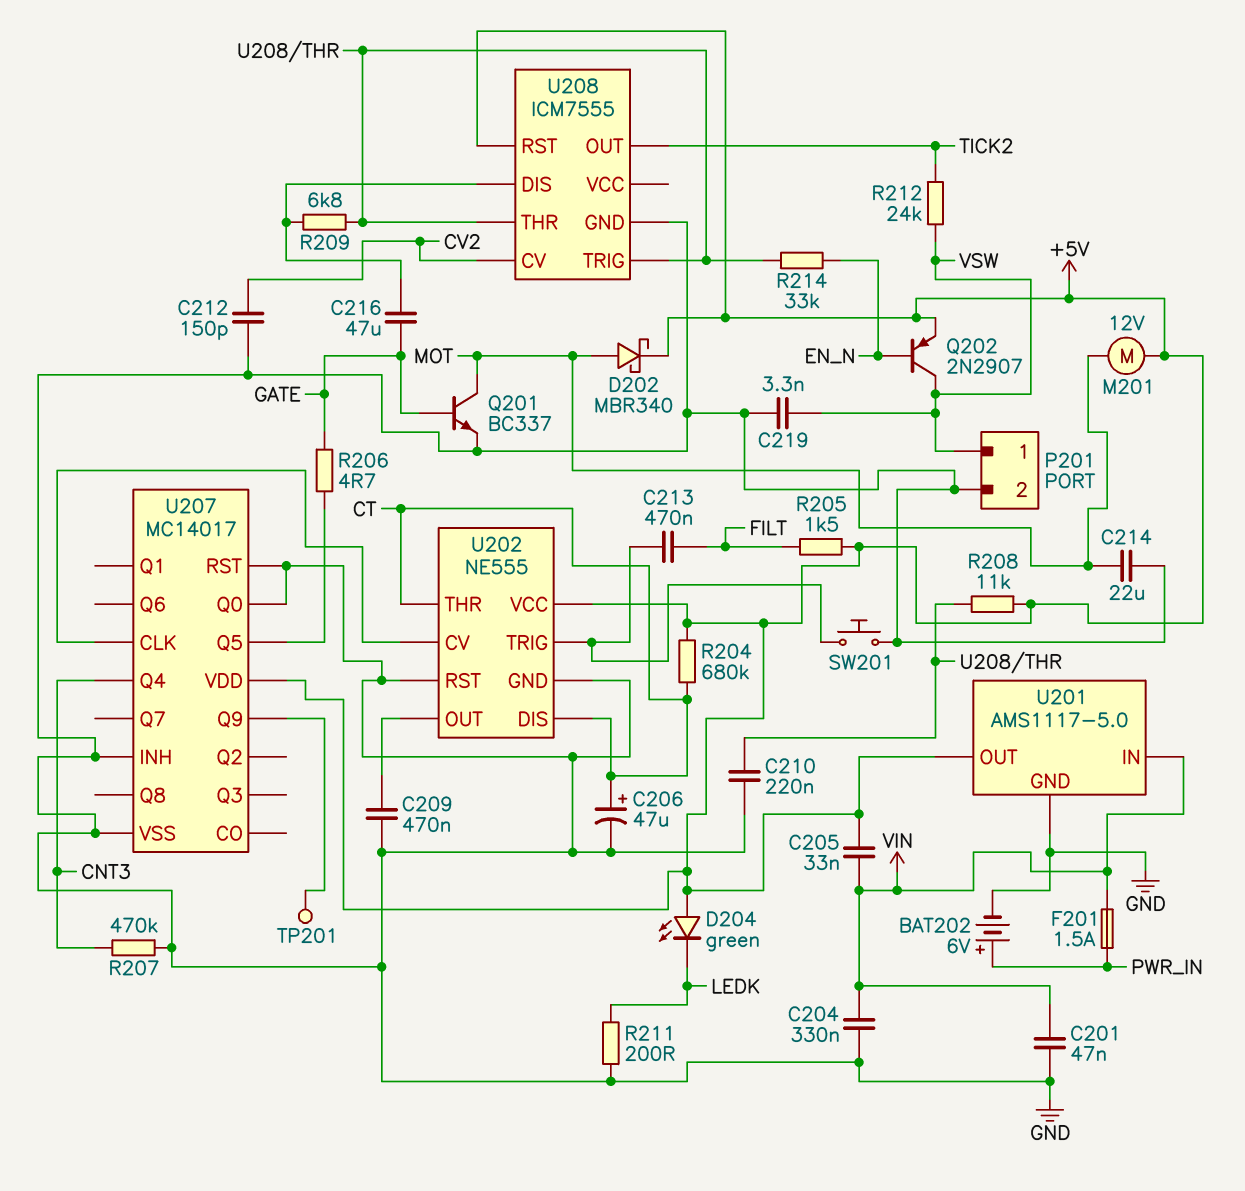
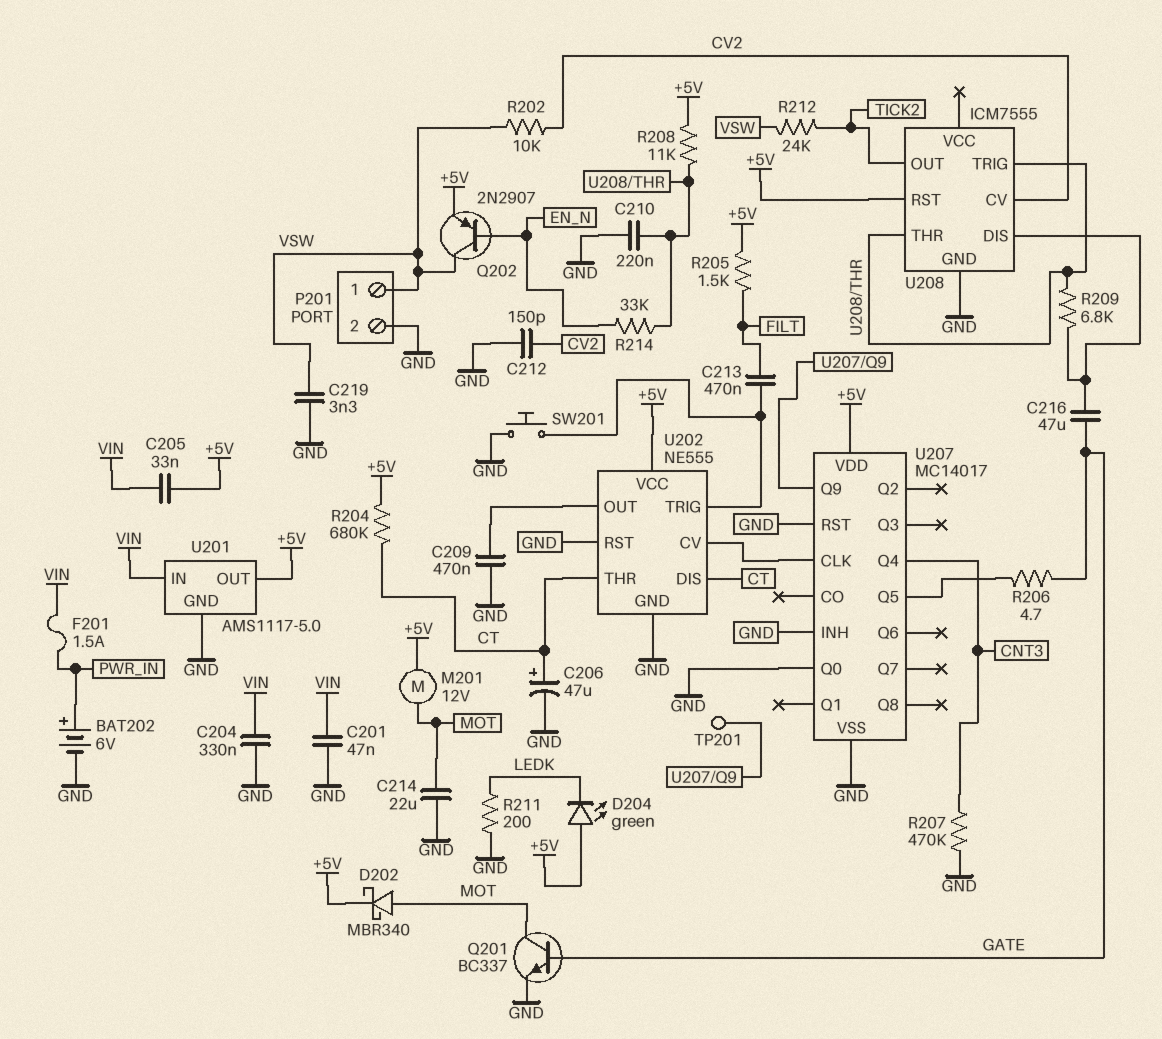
R202: none -> 10k (CV2, VSW)

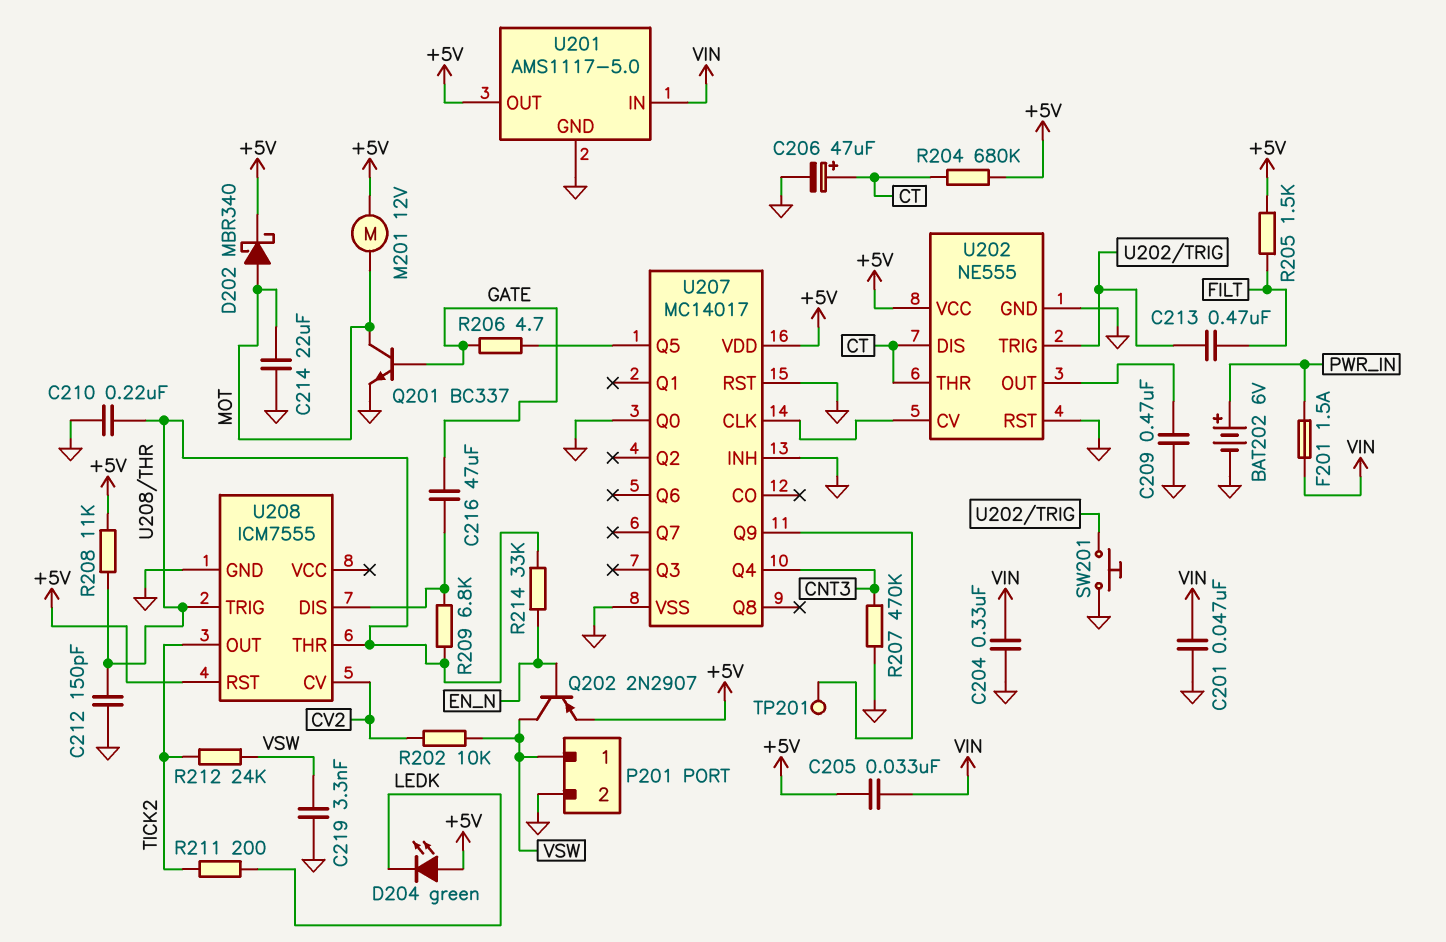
C212: 150pF (CV2, GND) -> 150pF (GND, U208/THR)
R211: 200 (GND, LEDK) -> 200 (LEDK, TICK2)

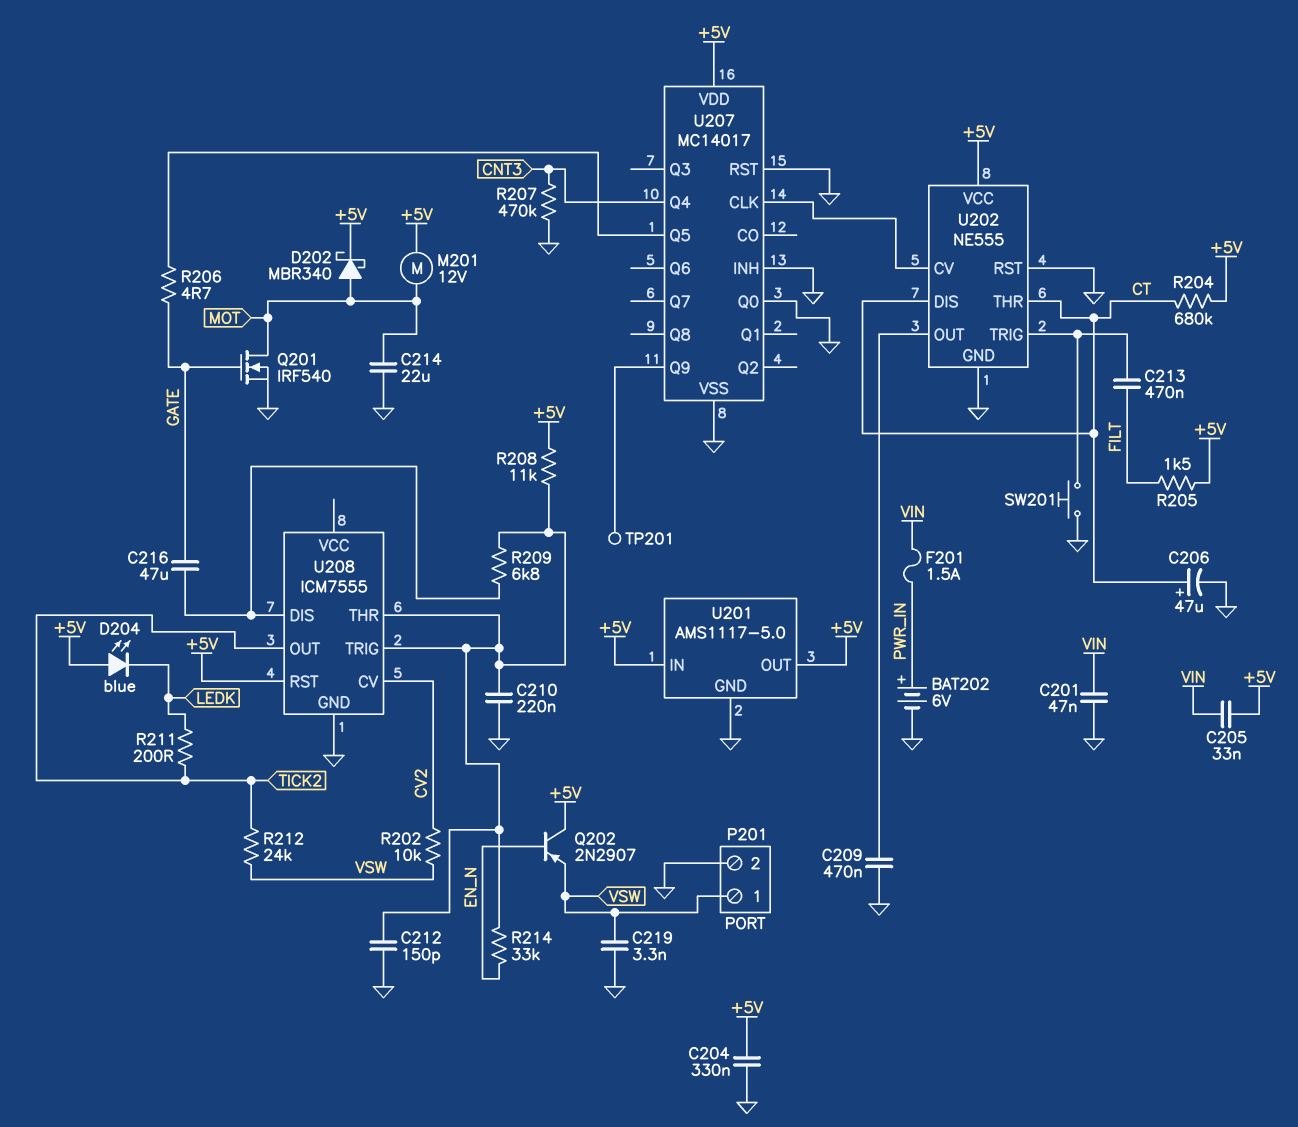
C204: 330nF (GND, VIN) -> 330nF (+5V, GND)
D204: LED green (A +5V, K LEDK) -> LED blue (A +5V, K LEDK)
Q201: NPN BC337 (B GATE, C MOT, E GND) -> NMOS IRF540 (G GATE, D MOT, S GND)
Q202: PNP 2N2907 (B EN_N, C VSW, E +5V) -> PNP 2N2907 (B EN_N, C +5V, E VSW)
U201 pin IN: VIN -> +5V

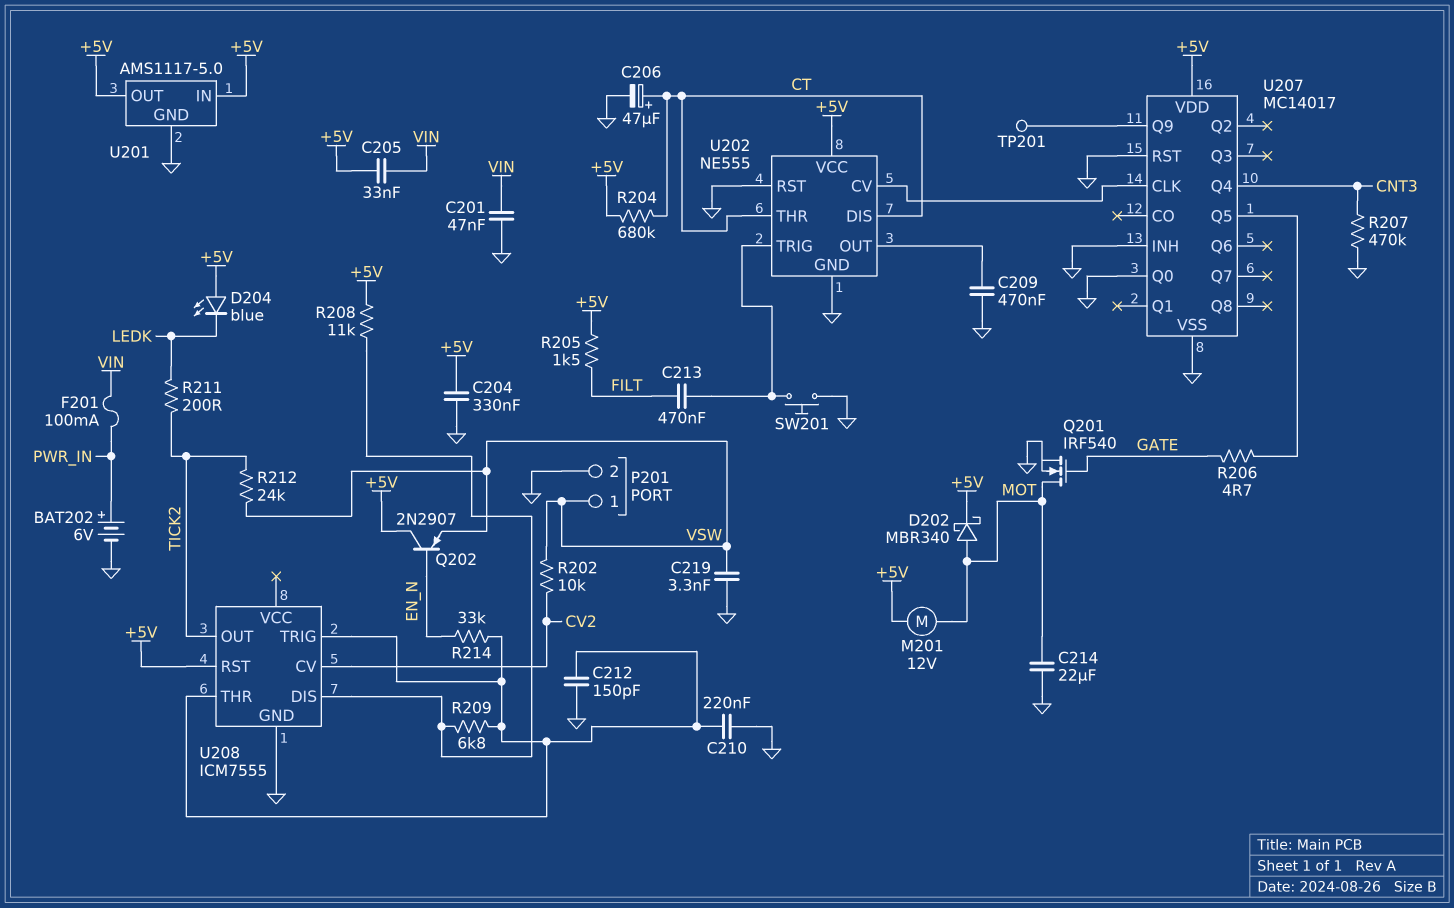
C216: 47uF (GATE, U208/DIS) -> none
F201: 1.5A (PWR_IN, VIN) -> 100mA (PWR_IN, VIN)
R208: 11k (+5V, U208/THR) -> 11k (+5V, U208/DIS)

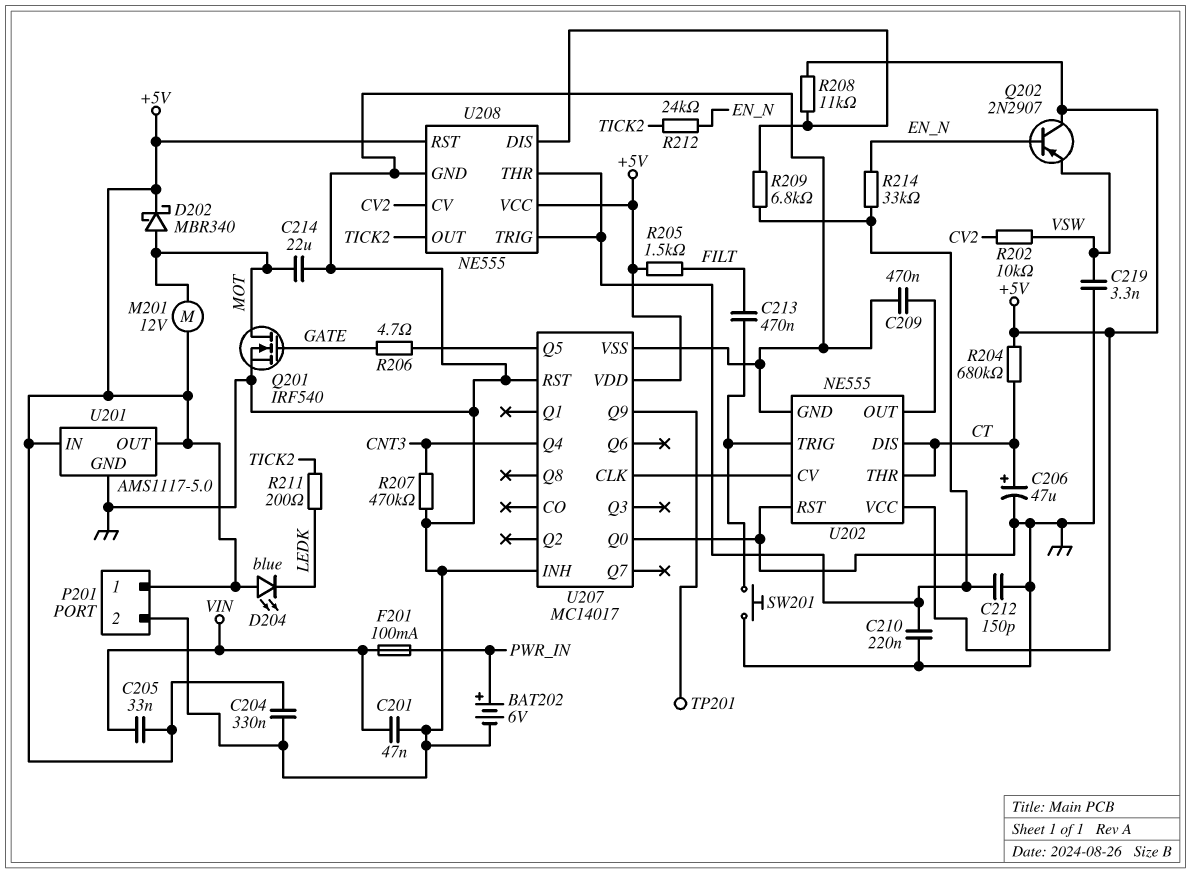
P201 pin 1: VSW -> +5V
R212: 24k (TICK2, VSW) -> 24k (EN_N, TICK2)
U208: ICM7555 -> NE555
U208 pin VCC: none -> +5V

